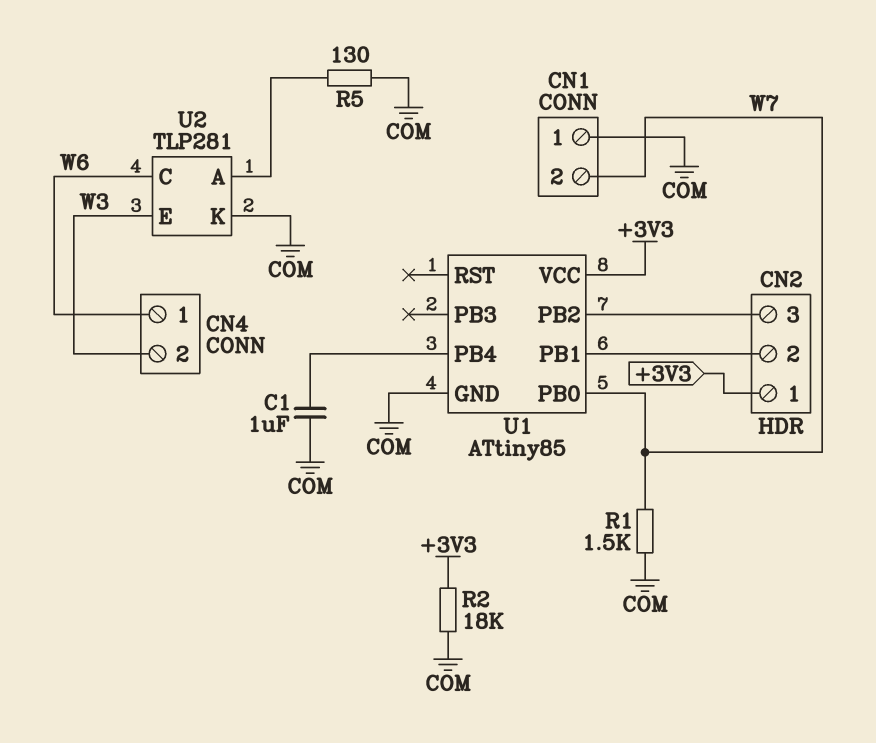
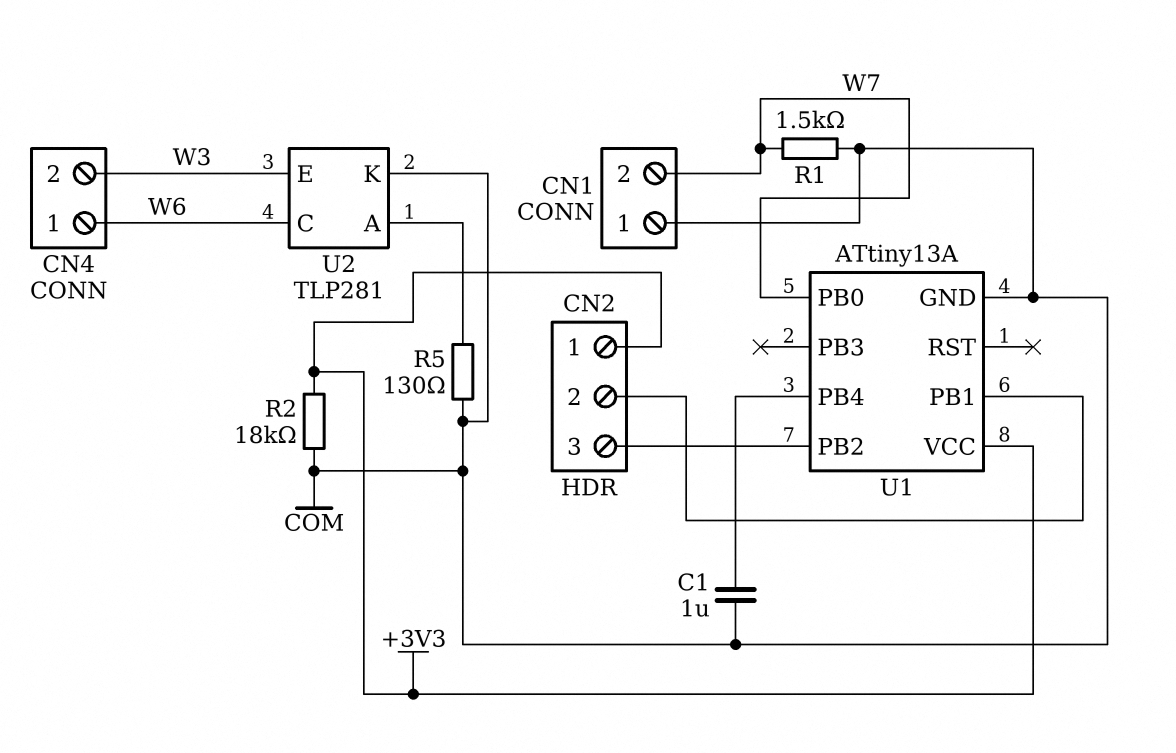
U1: ATtiny85 -> ATtiny13A

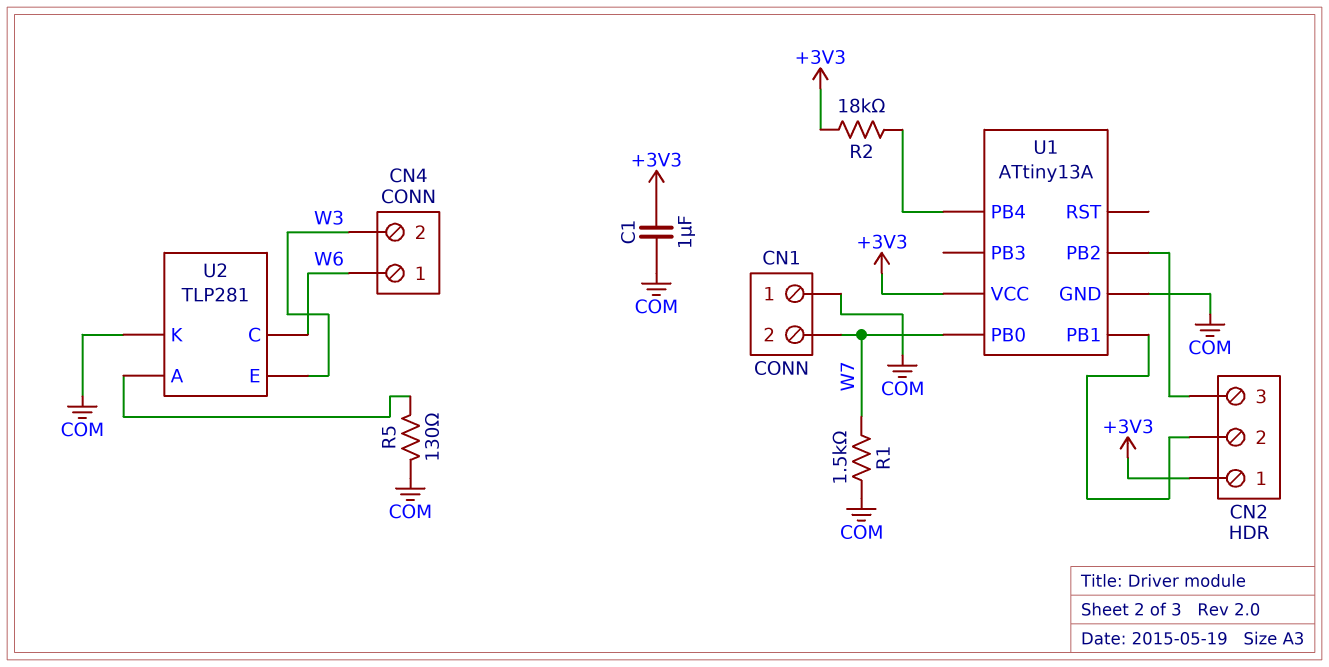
C1: 1uF (COM, U1/PB4) -> 1uF (+3V3, COM)
R2: 18k (+3V3, COM) -> 18k (+3V3, U1/PB4)

